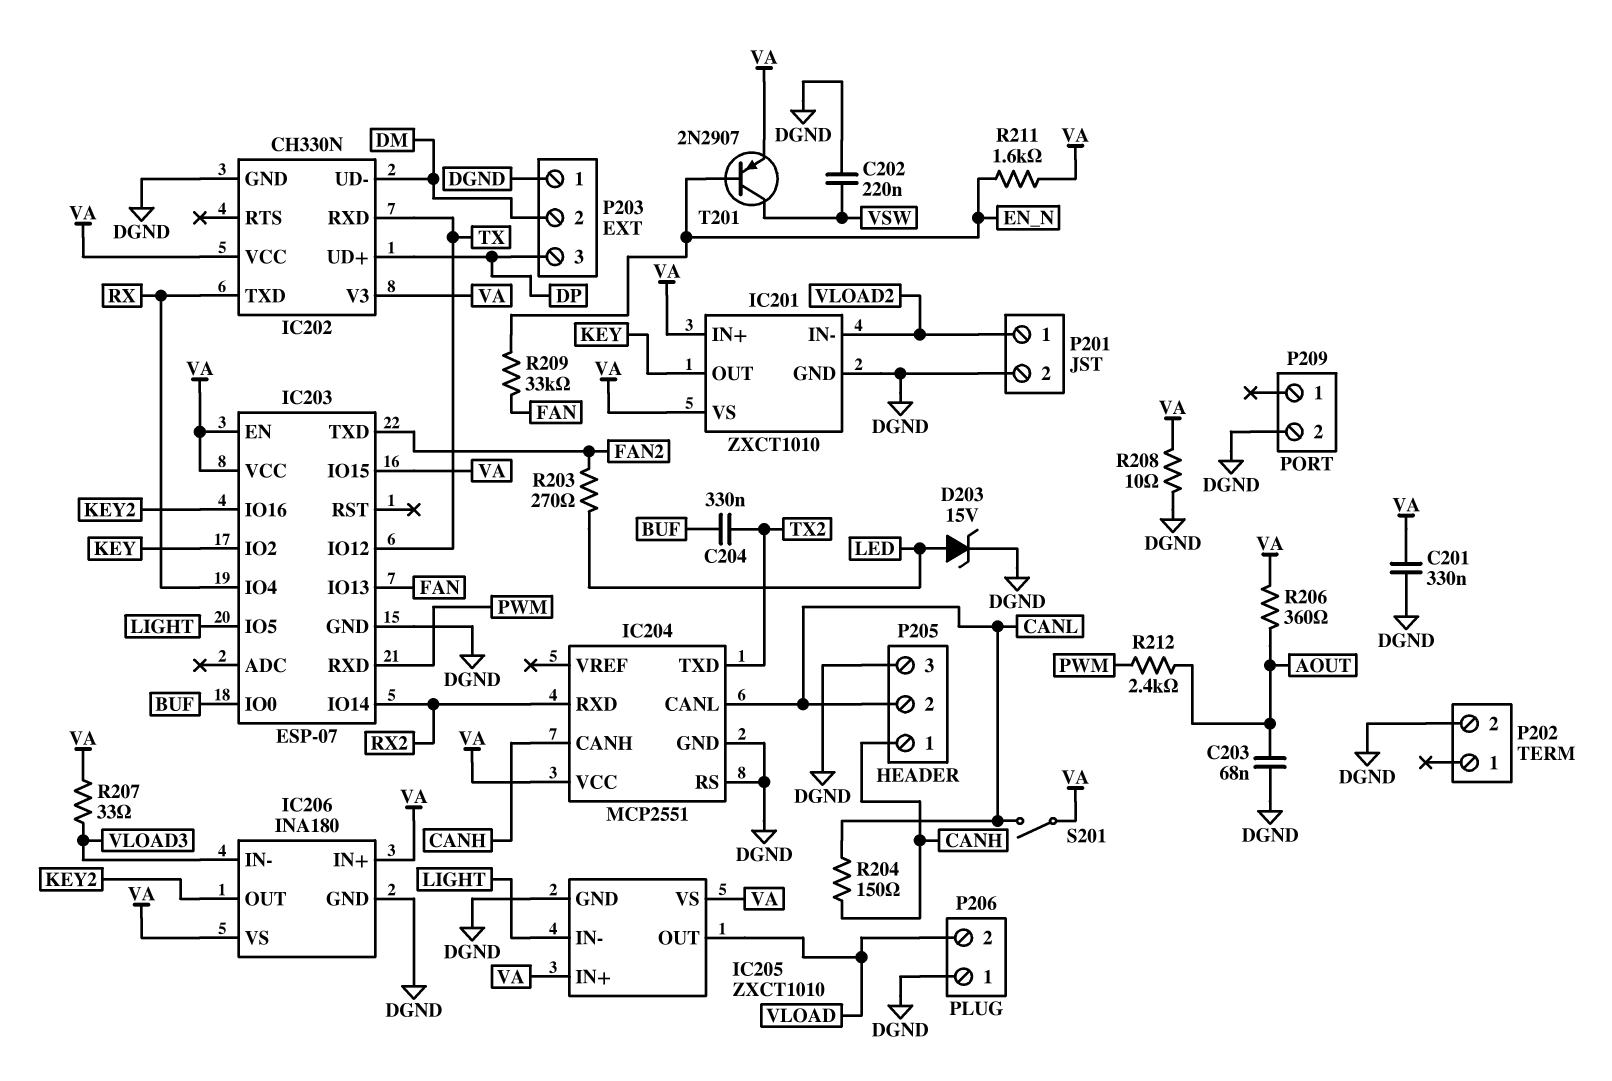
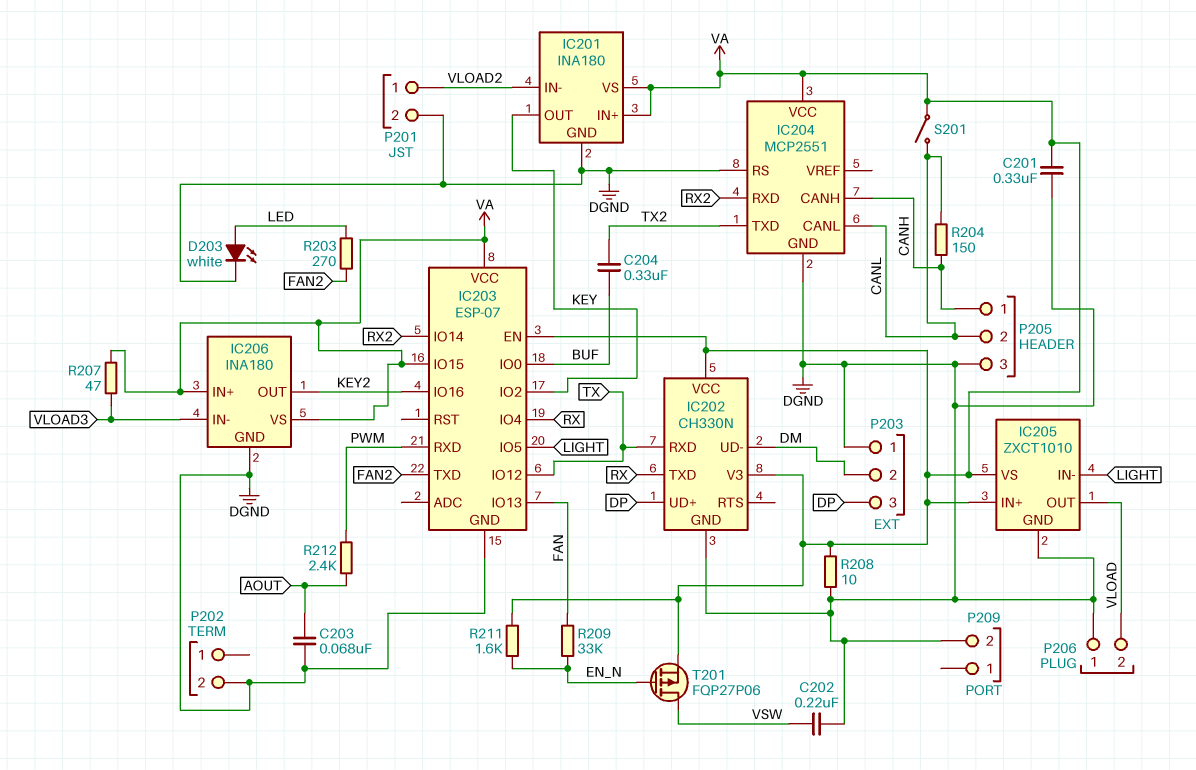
D203: zener 15V (A LED, K DGND) -> LED white (A LED, K DGND)
IC201: ZXCT1010 -> INA180
R206: 360 (AOUT, VA) -> none
R207: 33 (VA, VLOAD3) -> 47 (VA, VLOAD3)
T201: PNP 2N2907 (B EN_N, C VSW, E VA) -> PMOS FQP27P06 (G EN_N, D VSW, S VA)

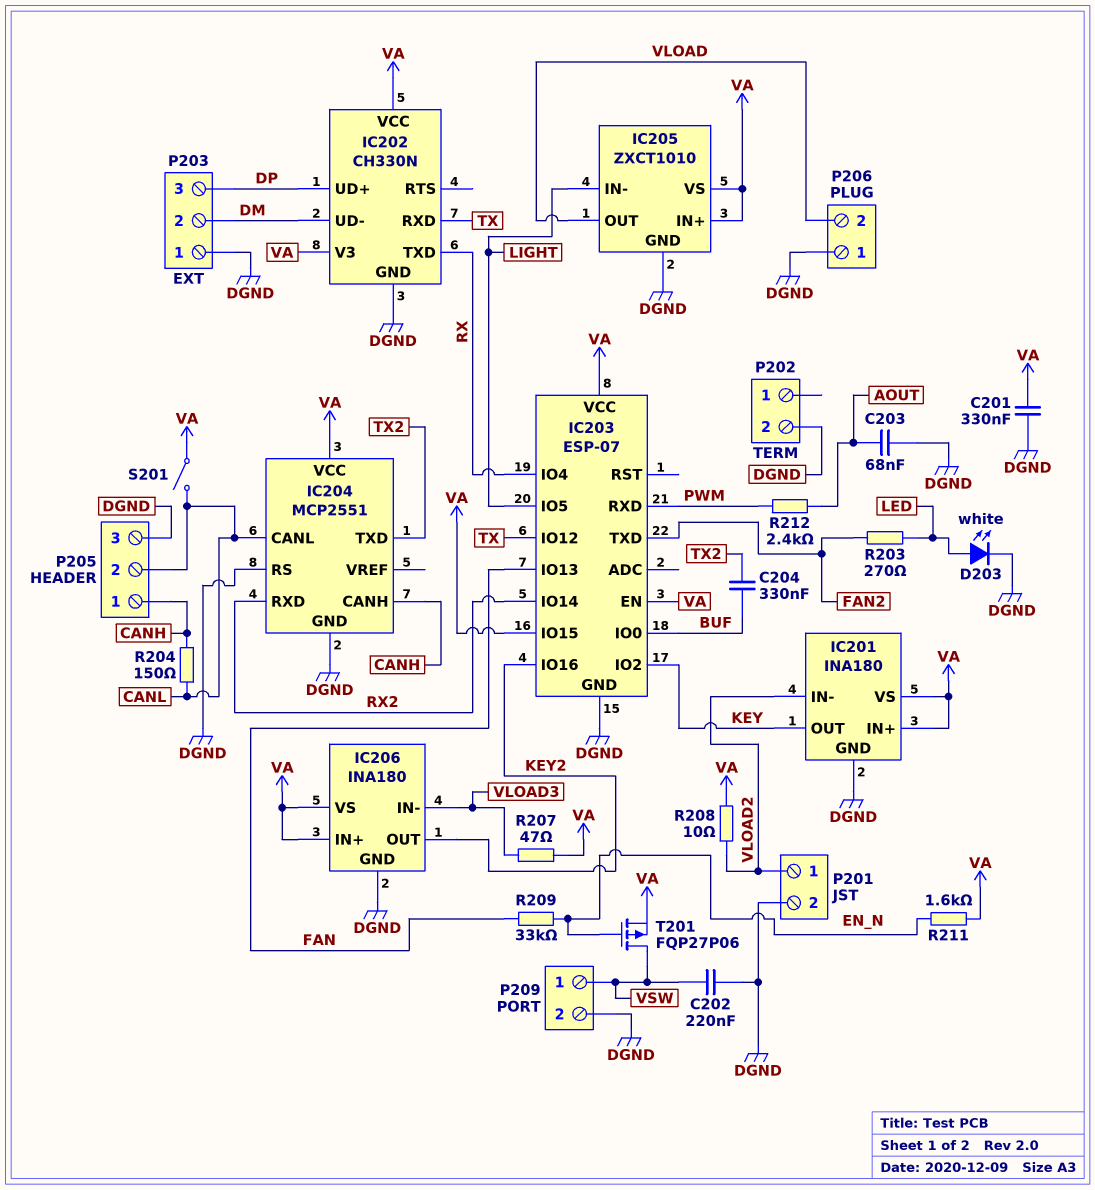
P209 pin 1: none -> VSW
R208: 10 (DGND, VA) -> 10 (VA, VLOAD2)

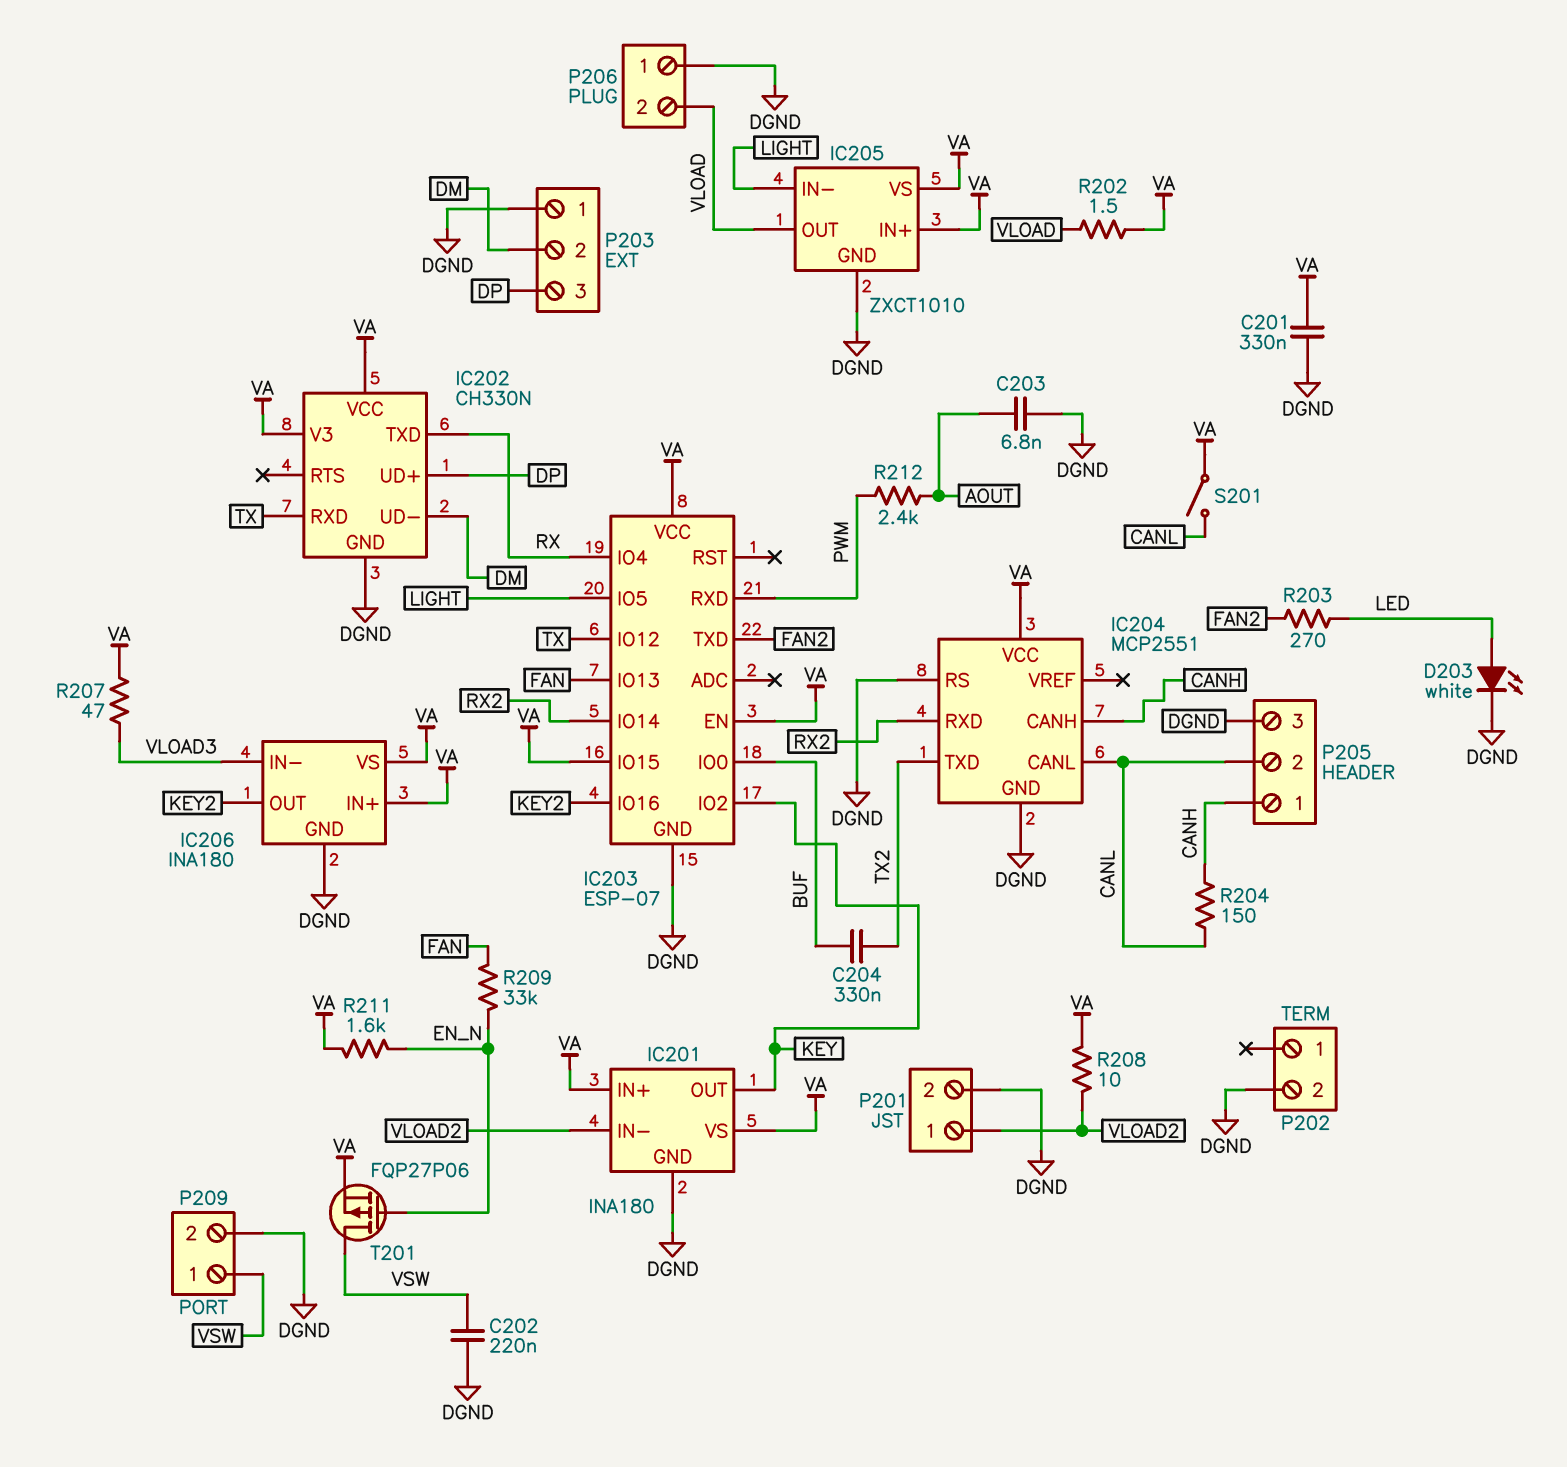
C203: 68nF (AOUT, DGND) -> 6.8nF (AOUT, DGND)
R202: none -> 1.5 (VA, VLOAD)

